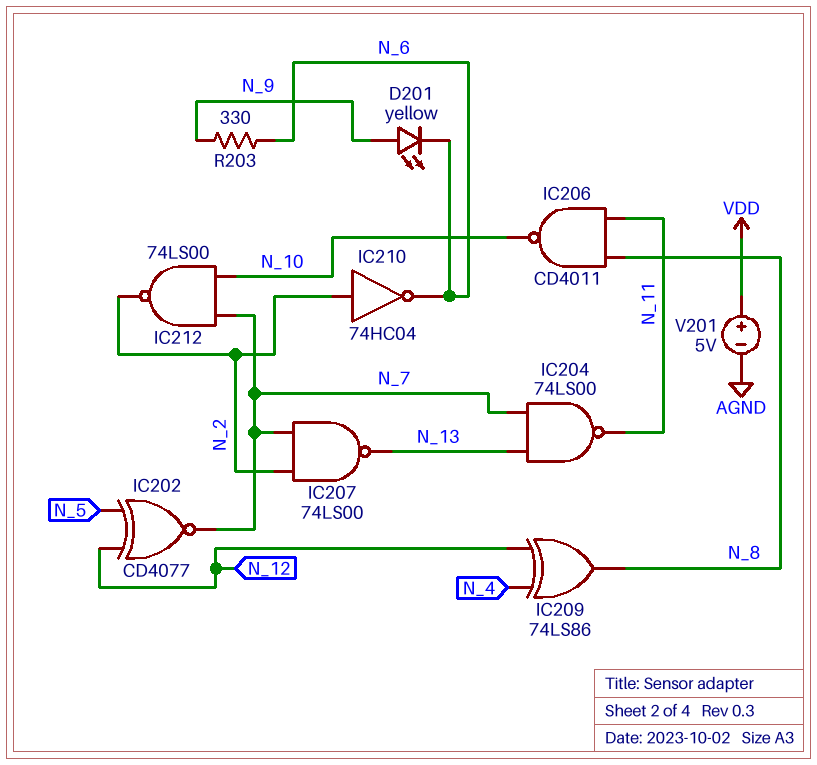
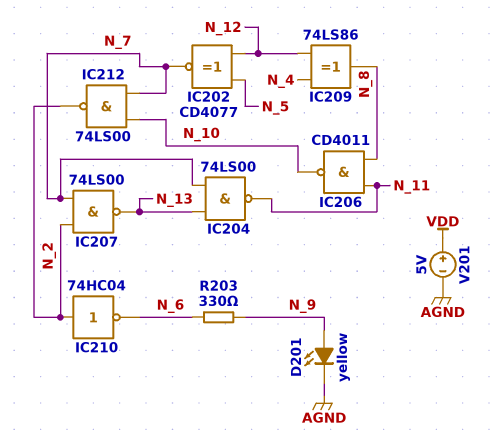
D201: LED yellow (A N_9, K N_6) -> LED yellow (A N_9, K AGND)

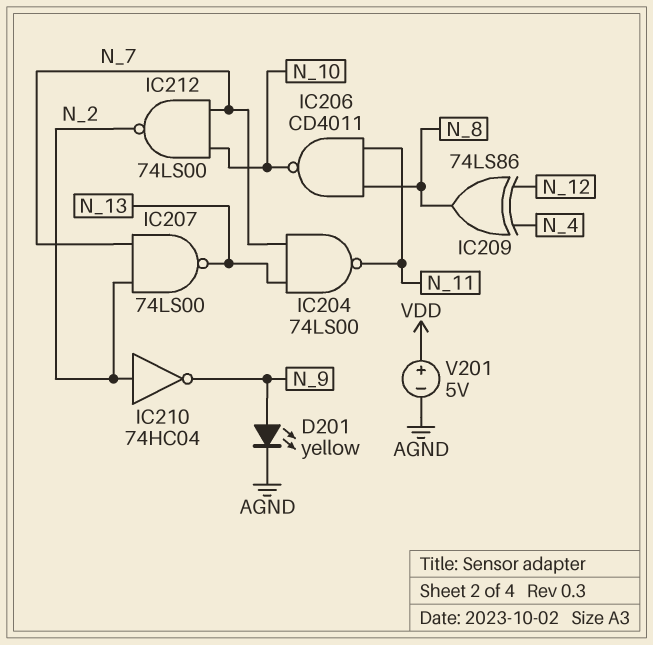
IC202: XNOR CD4077 (in N_5, in N_12, out N_7) -> none
IC210: NOT 74HC04 (in N_2, out N_6) -> NOT 74HC04 (in N_2, out N_9)
R203: 330 (N_6, N_9) -> none

